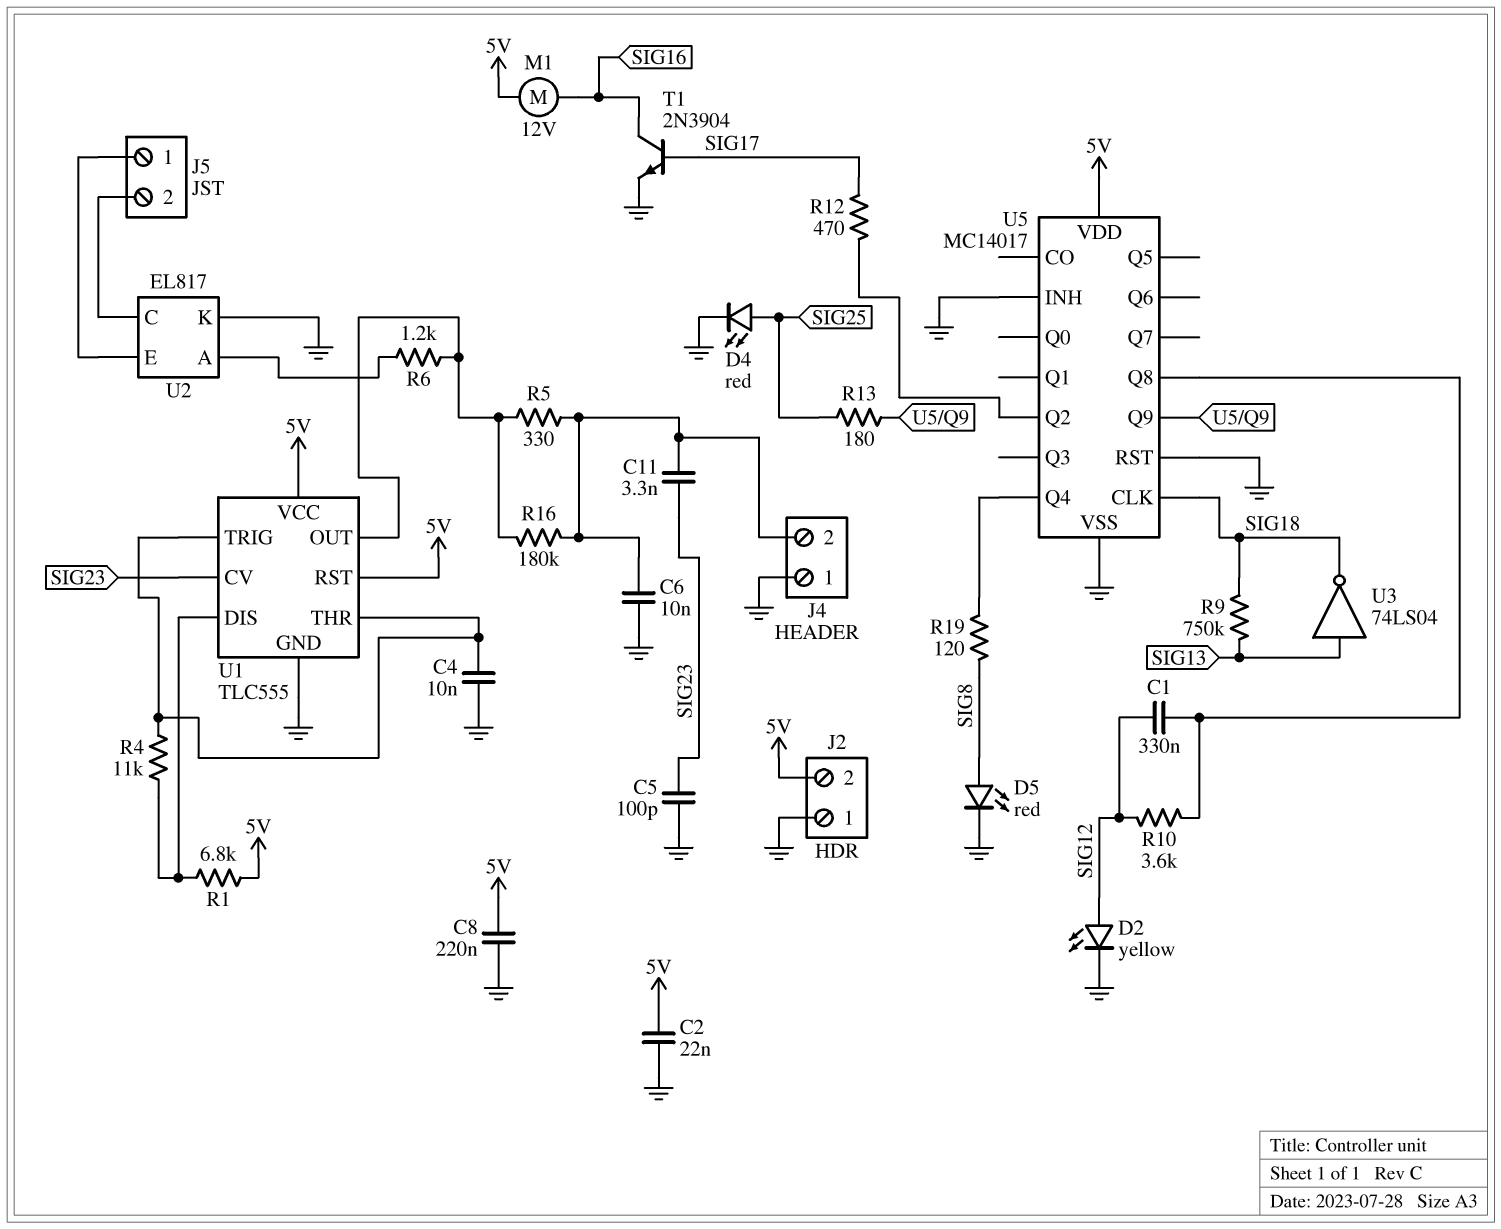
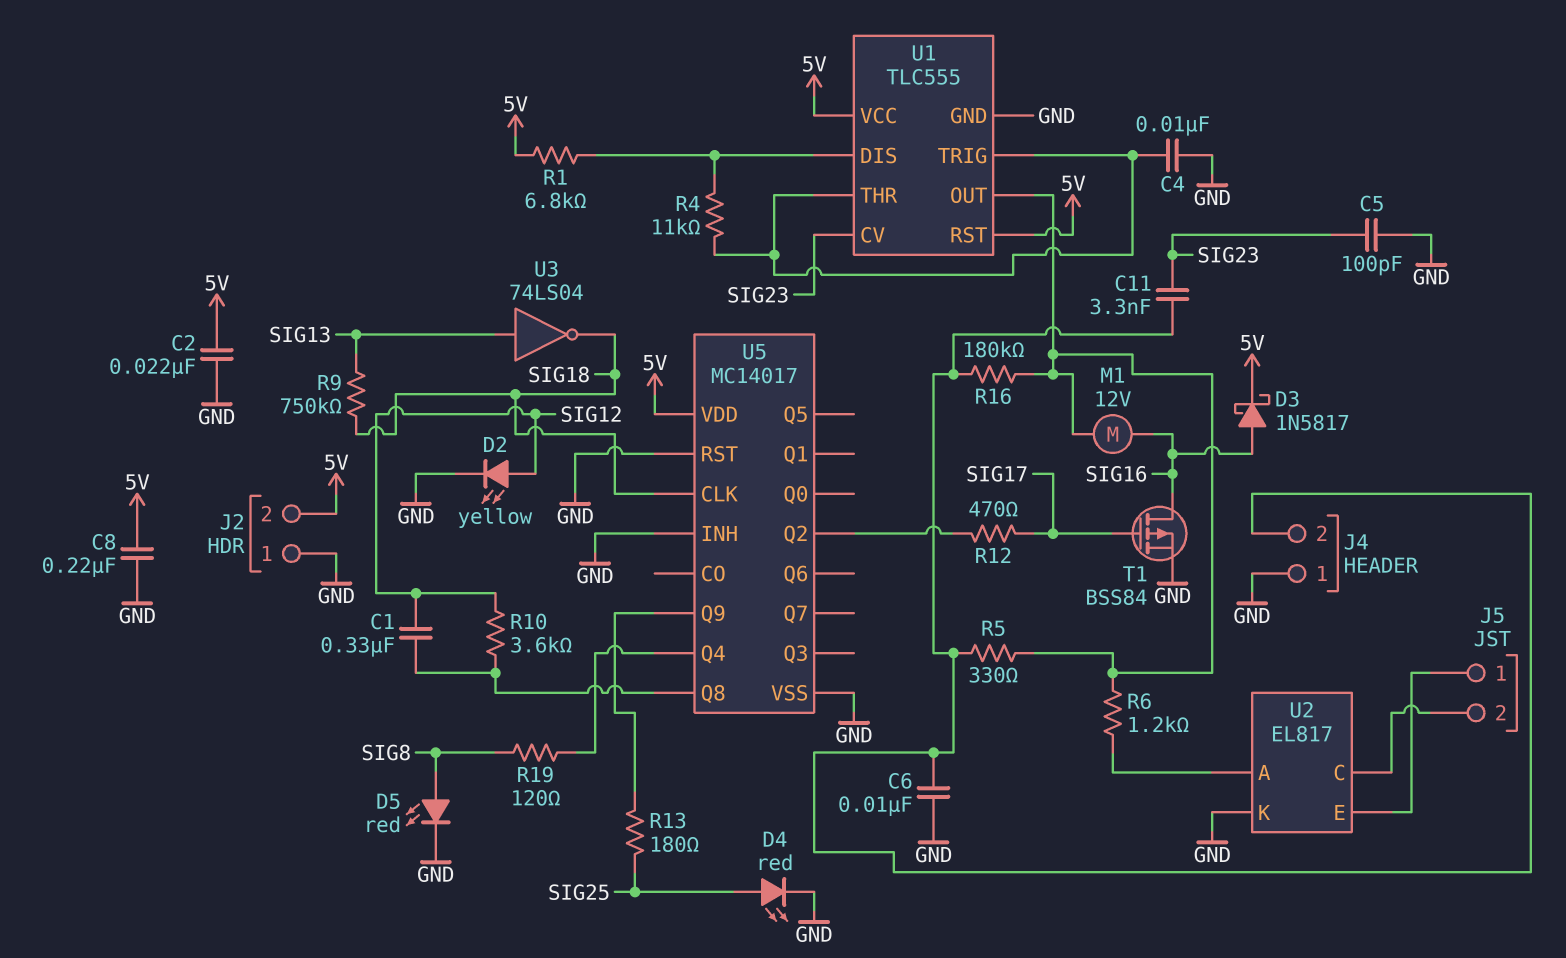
D3: none -> schottky 1N5817 (A SIG16, K 5V)
M1: motor 12V (5V, SIG16) -> motor 12V (SIG16, U1/OUT)
T1: NPN 2N3904 (B SIG17, C SIG16, E GND) -> PMOS BSS84 (G SIG17, D SIG16, S GND)

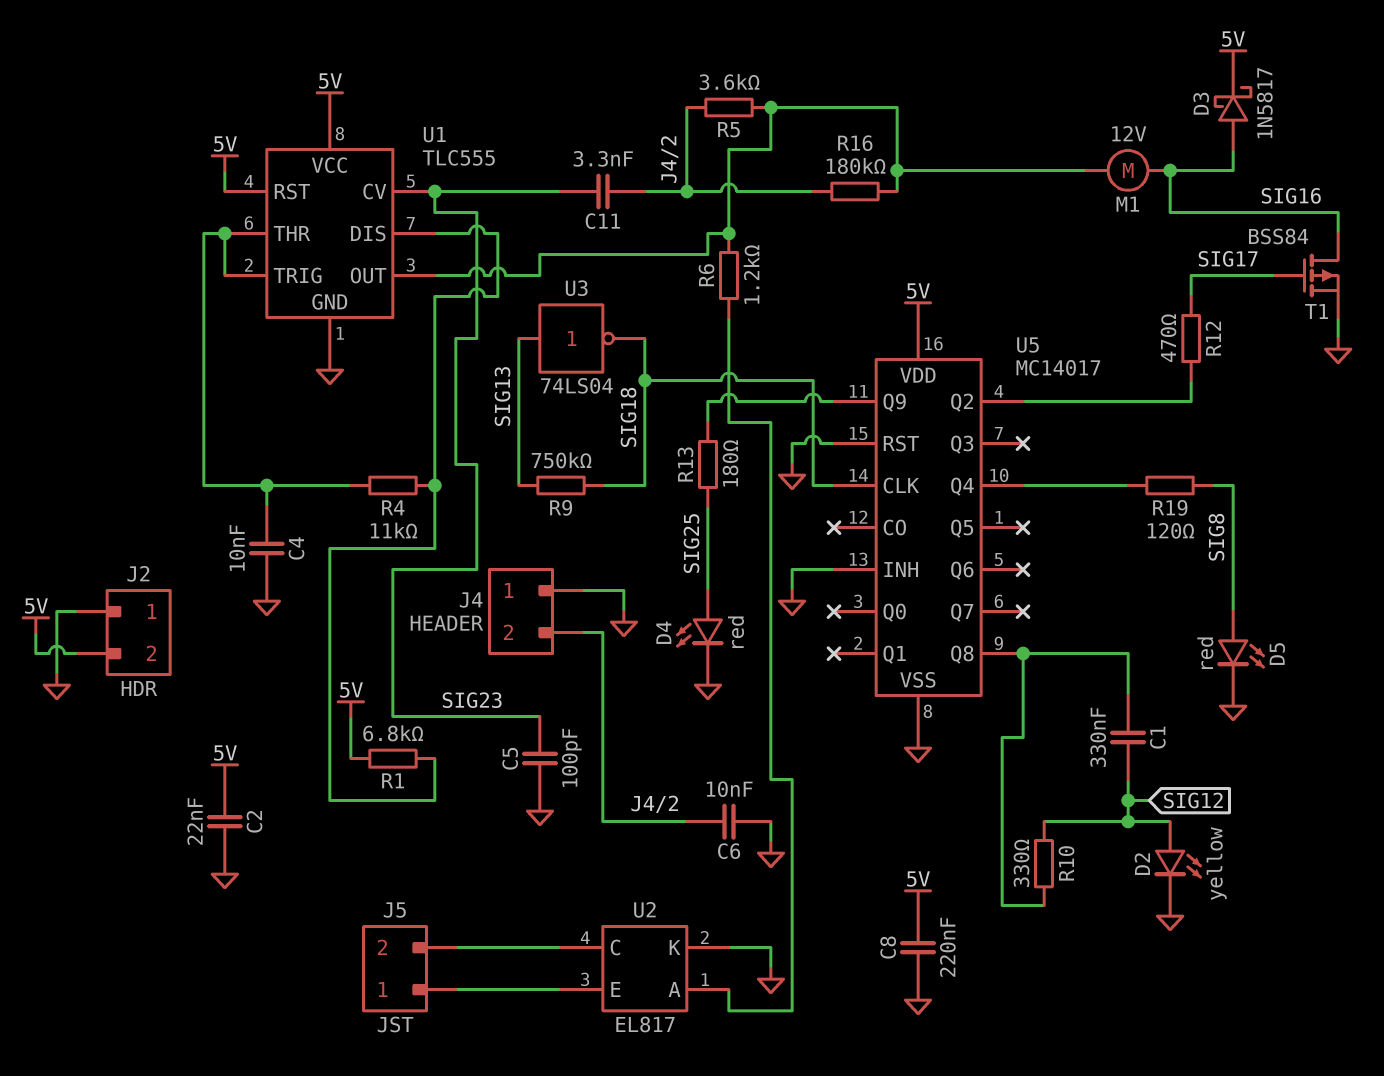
R5: 330 (J4/2, U1/OUT) -> 3.6k (J4/2, U1/OUT)
R10: 3.6k (SIG12, U5/Q8) -> 330 (SIG12, U5/Q8)

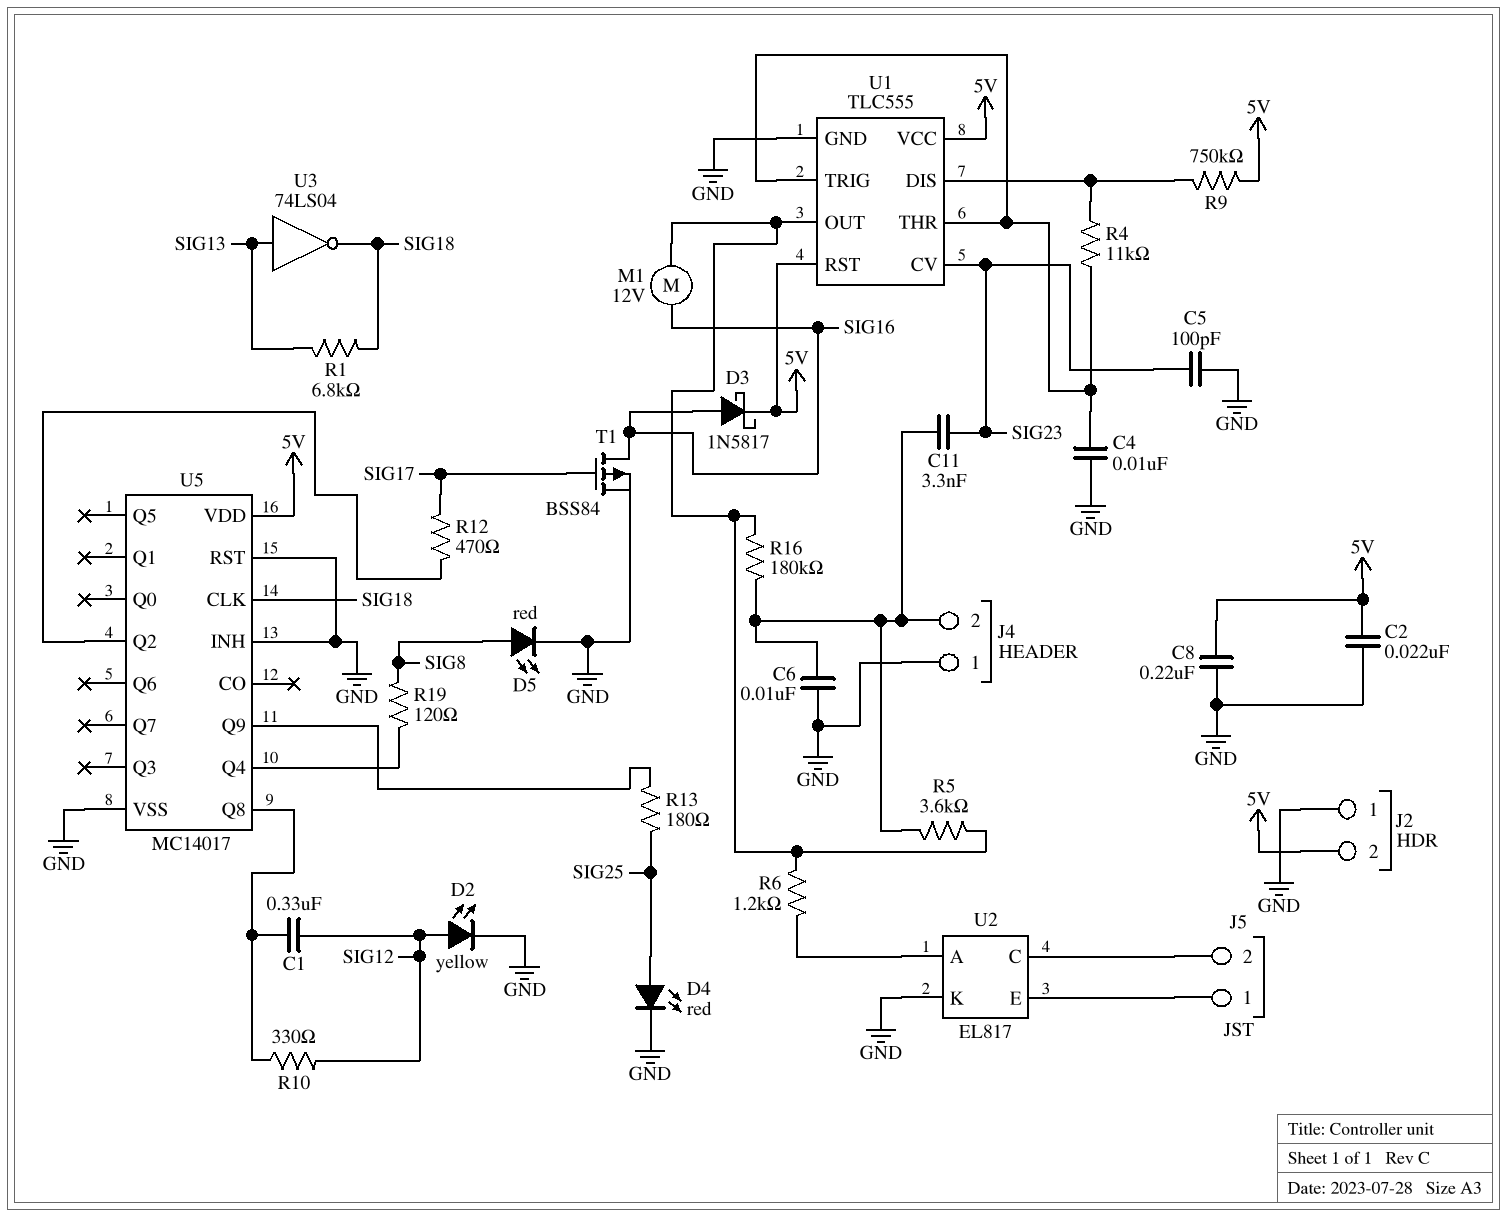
R1: 6.8k (5V, U1/DIS) -> 6.8k (SIG13, SIG18)
R9: 750k (SIG13, SIG18) -> 750k (5V, U1/DIS)

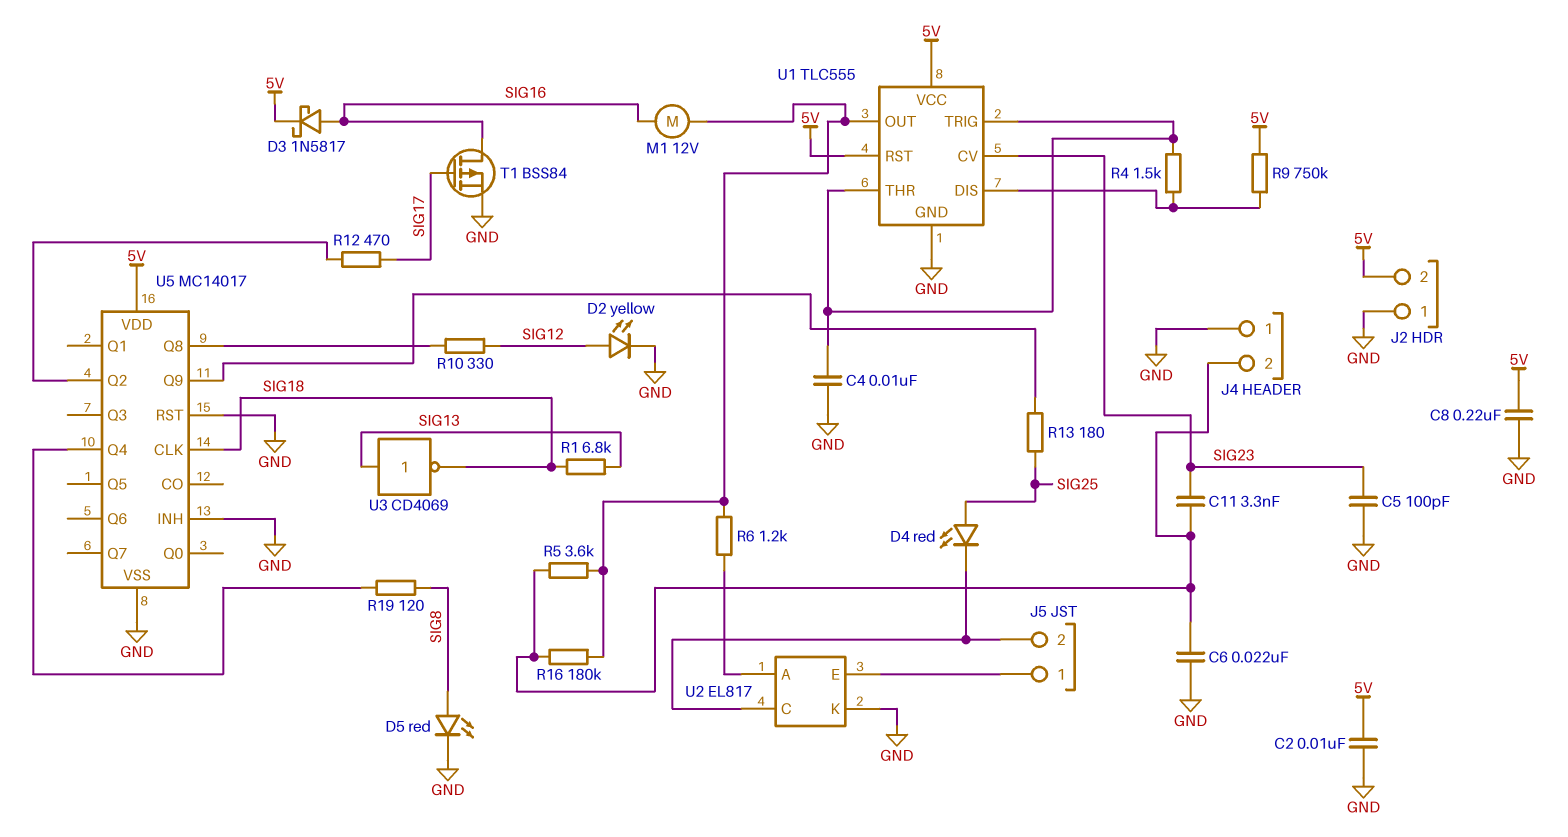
C1: 330nF (SIG12, U5/Q8) -> none
C2: 22nF (5V, GND) -> 10nF (5V, GND)
C6: 10nF (GND, J4/2) -> 22nF (GND, J4/2)
D4: LED red (A SIG25, K GND) -> LED red (A SIG25, K J5/2)
R4: 11k (U1/DIS, U1/THR) -> 1.5k (U1/DIS, U1/THR)
U3: NOT 74LS04 (in SIG13, out SIG18) -> NOT CD4069 (in SIG13, out SIG18)

